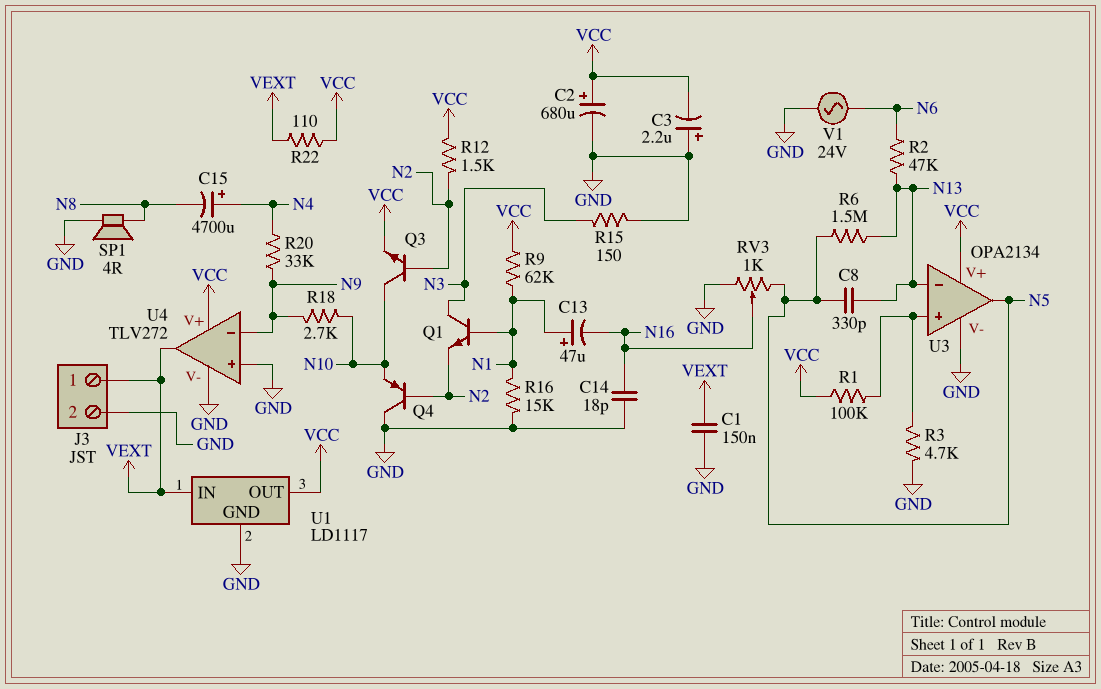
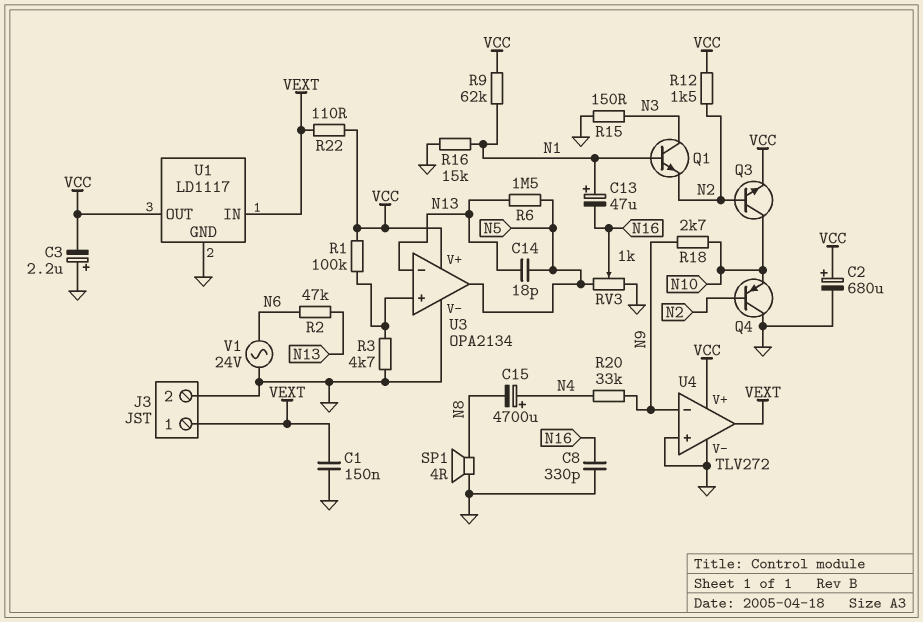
C8: 330pF (N5, N13) -> 330pF (GND, N16)
C14: 18pF (GND, N16) -> 18pF (N5, N13)

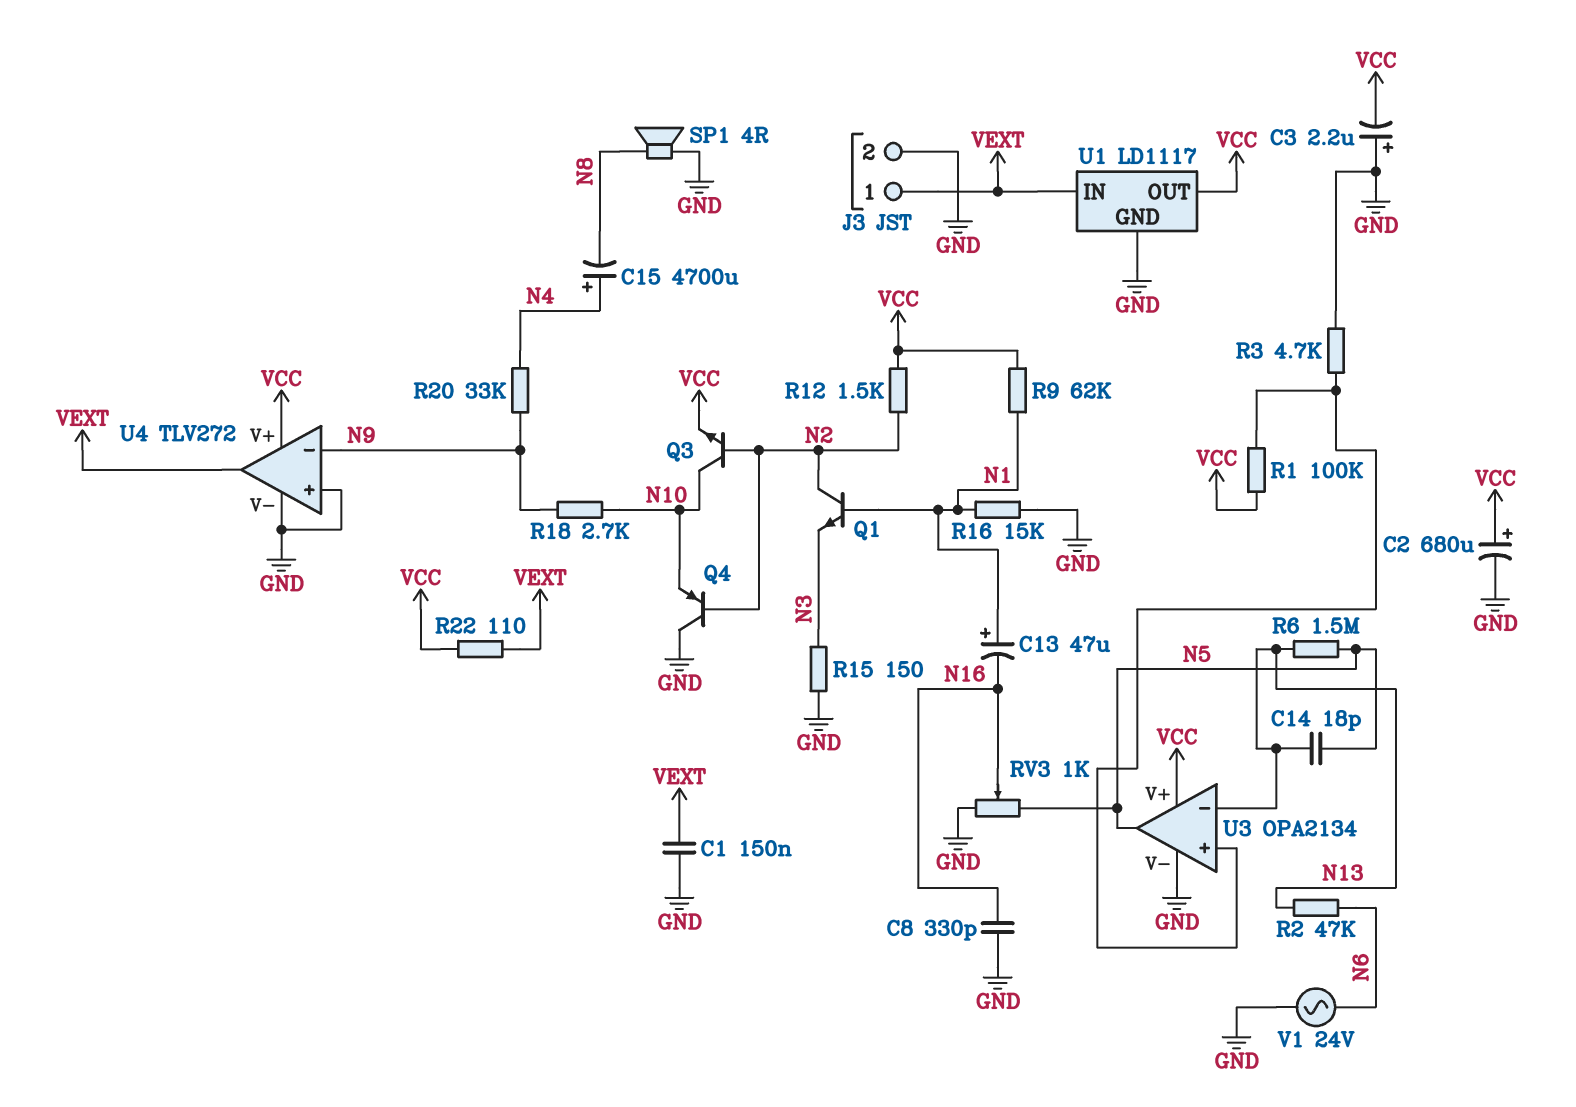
Q1: NPN (B N1, C N3, E N2) -> NPN (B N1, C N2, E N3)

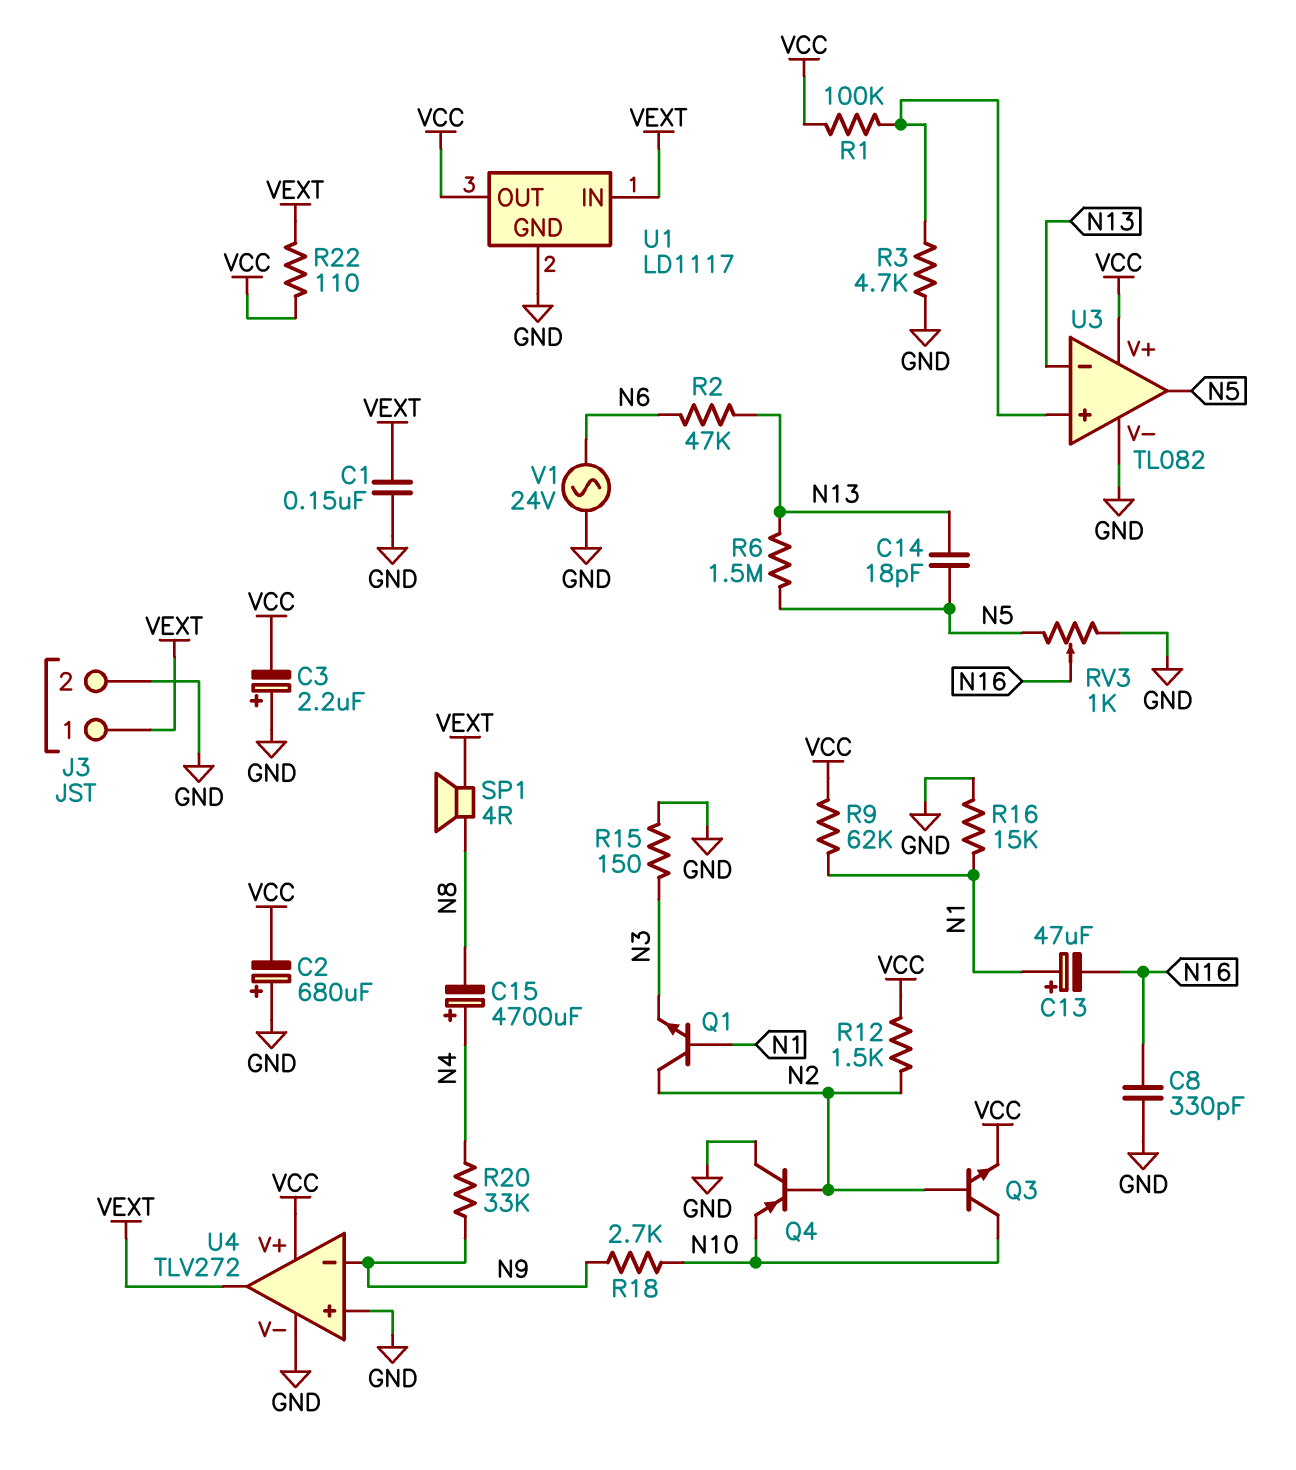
C2: 680uF (plus VCC, minus GND) -> 680uF (plus GND, minus VCC)
SP1: speaker 4R (GND, N8) -> speaker 4R (N8, VEXT)
U3: OPA2134 -> TL082

